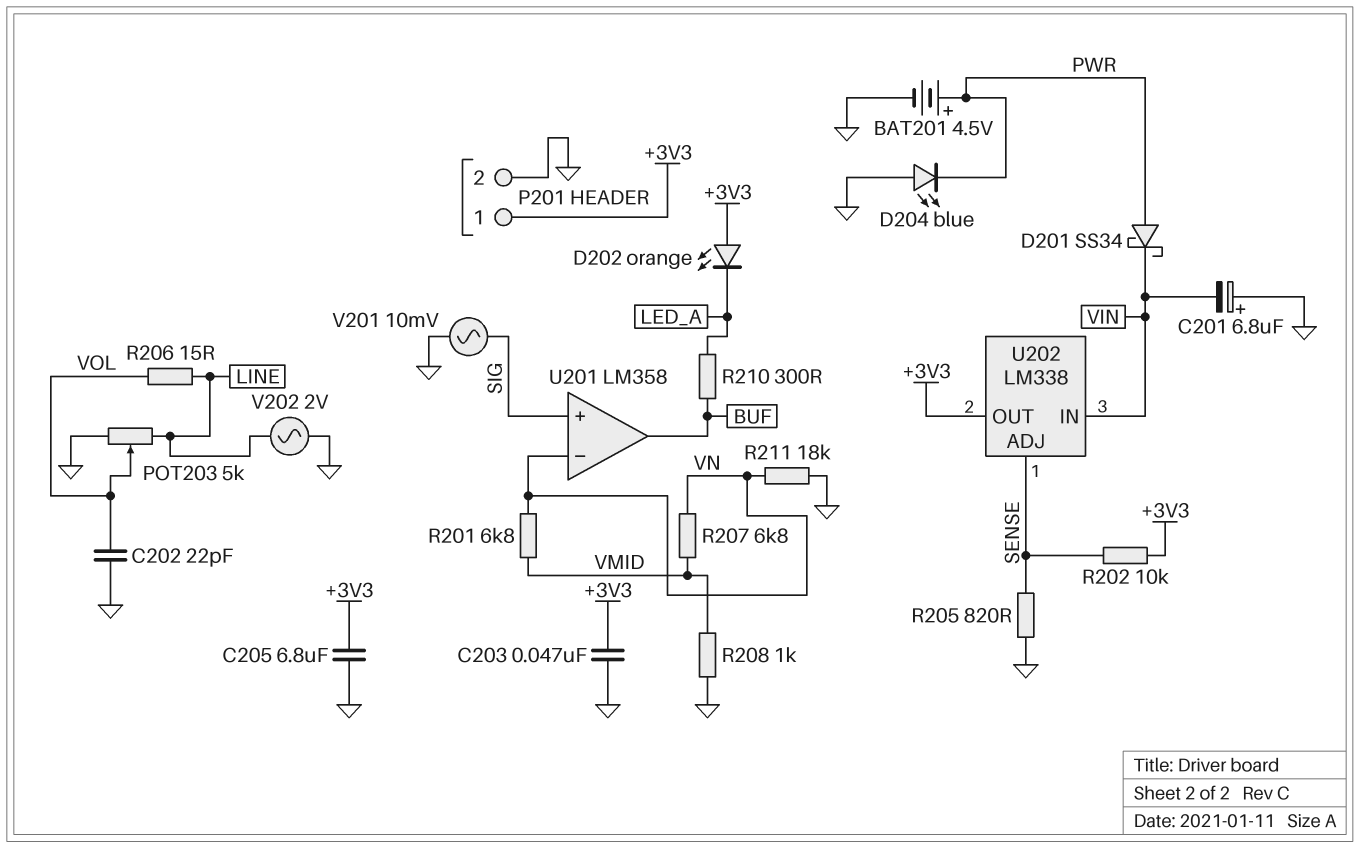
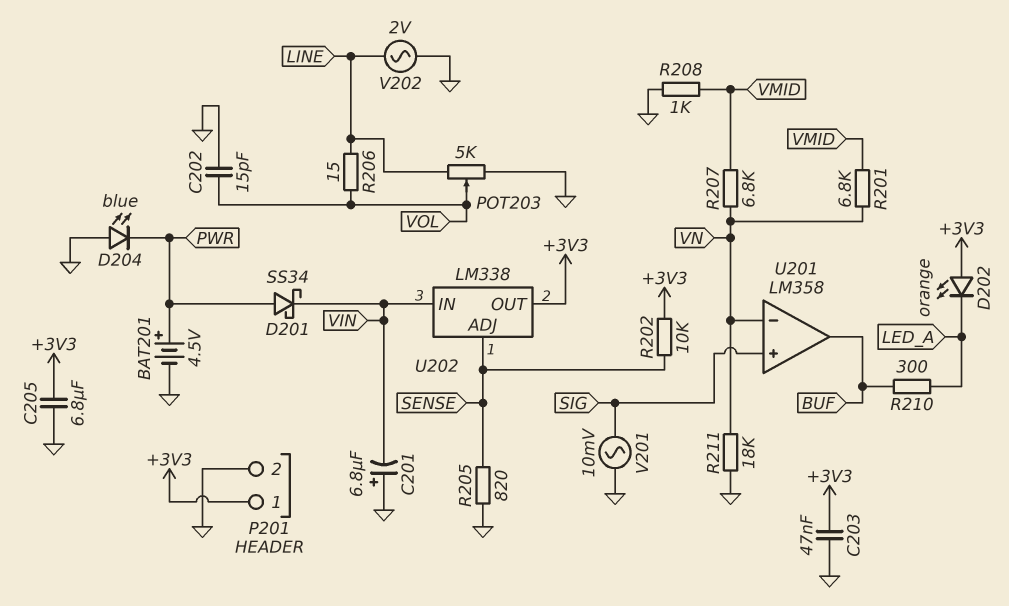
C202: 22pF (GND, VOL) -> 15pF (GND, VOL)

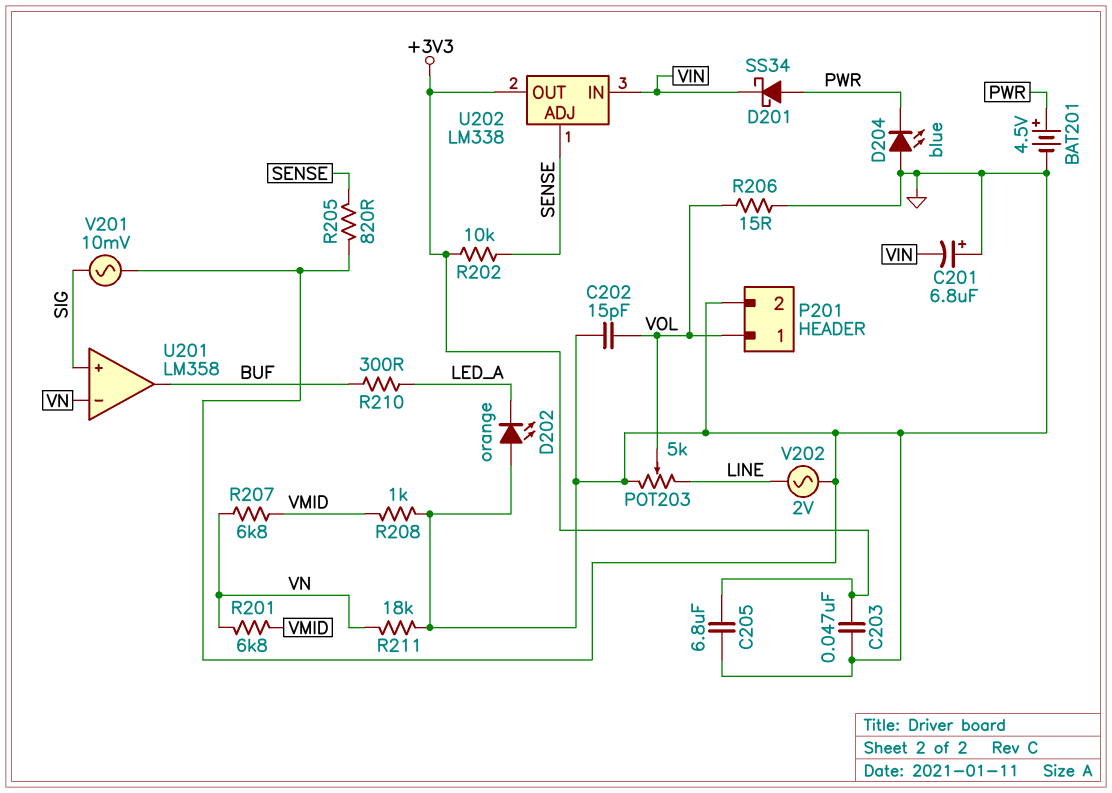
D202: LED orange (A +3V3, K LED_A) -> LED orange (A GND, K LED_A)
P201 pin 1: +3V3 -> VOL
R206: 15 (LINE, VOL) -> 15 (GND, VOL)

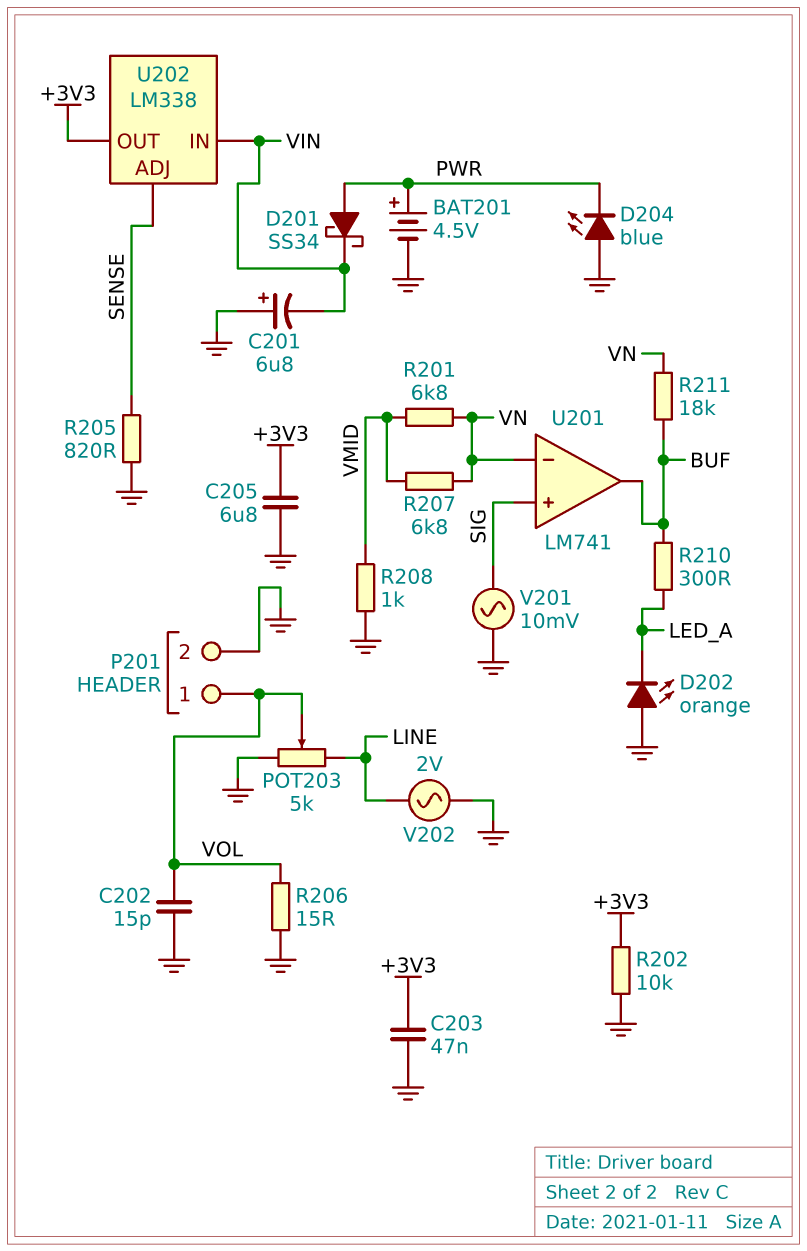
R202: 10k (+3V3, SENSE) -> 10k (+3V3, GND)
R211: 18k (GND, VN) -> 18k (BUF, VN)
U201: LM358 -> LM741

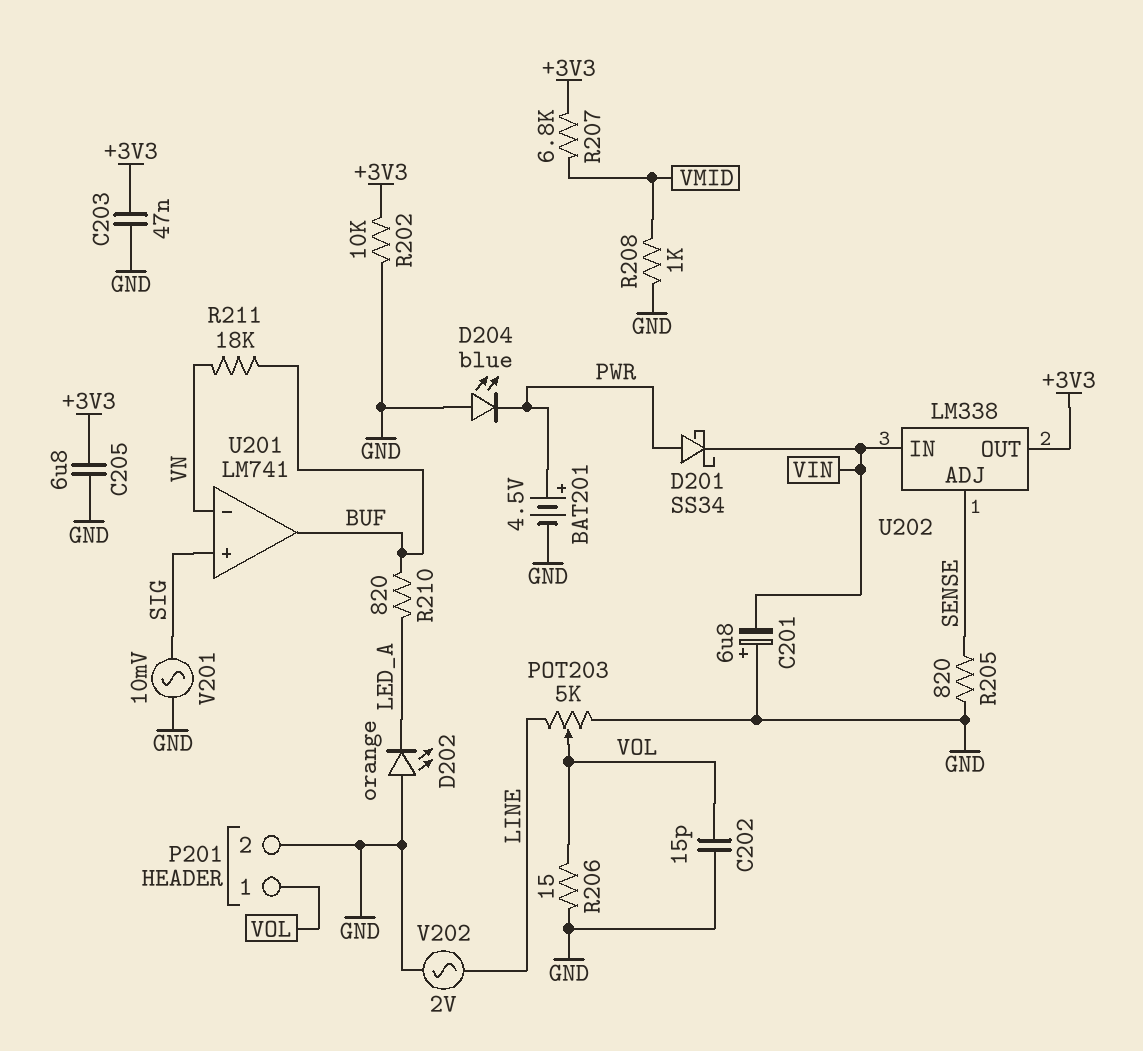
R201: 6.8k (VMID, VN) -> none
R207: 6.8k (VMID, VN) -> 6.8k (+3V3, VMID)
R210: 300 (BUF, LED_A) -> 820 (BUF, LED_A)

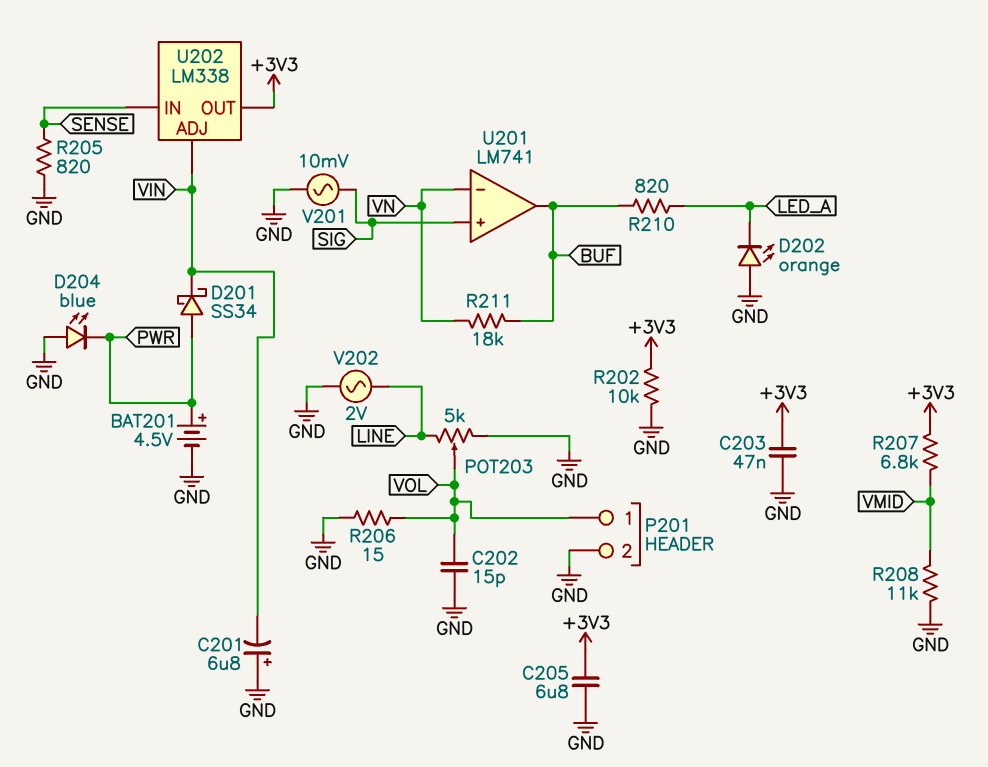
R208: 1k (GND, VMID) -> 11k (GND, VMID)
U202 pin ADJ: SENSE -> VIN
U202 pin IN: VIN -> SENSE

